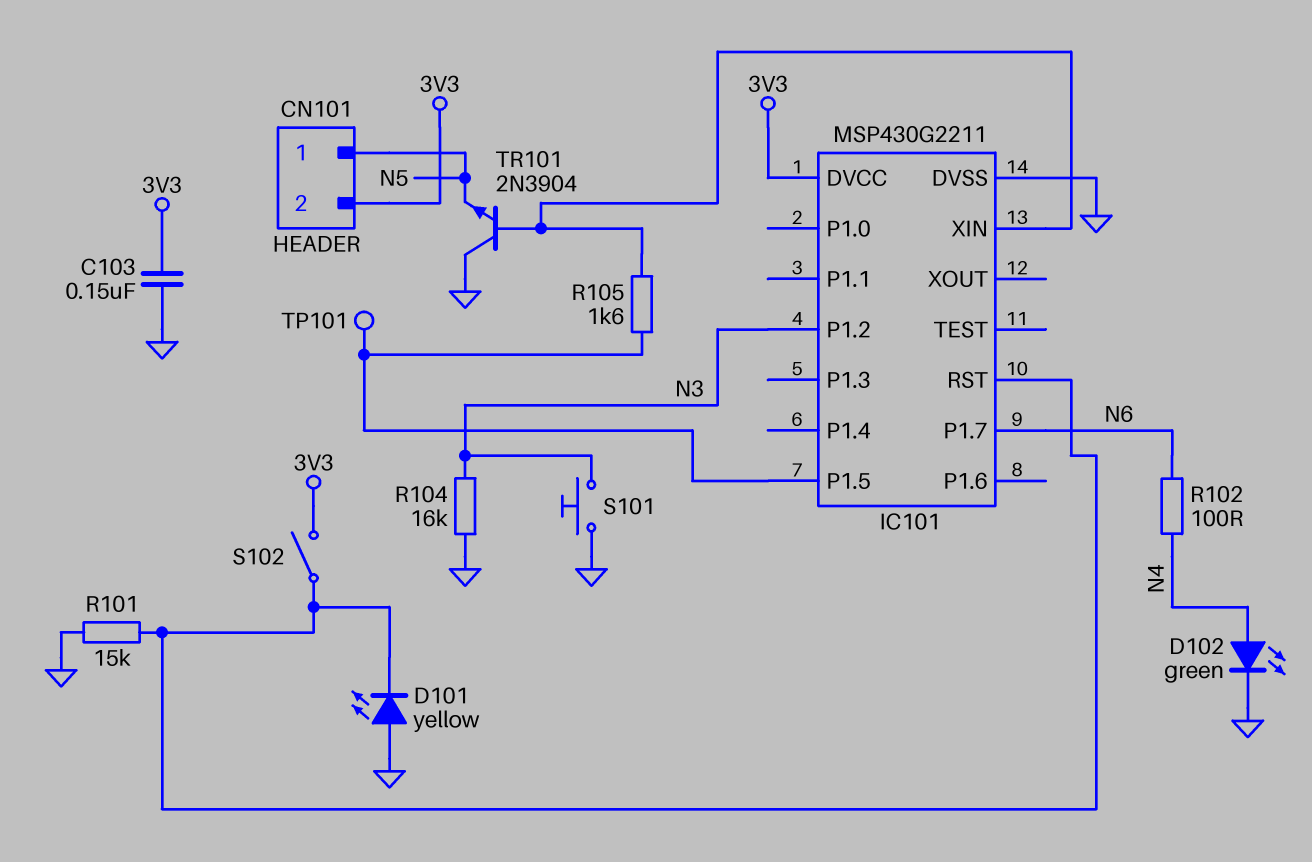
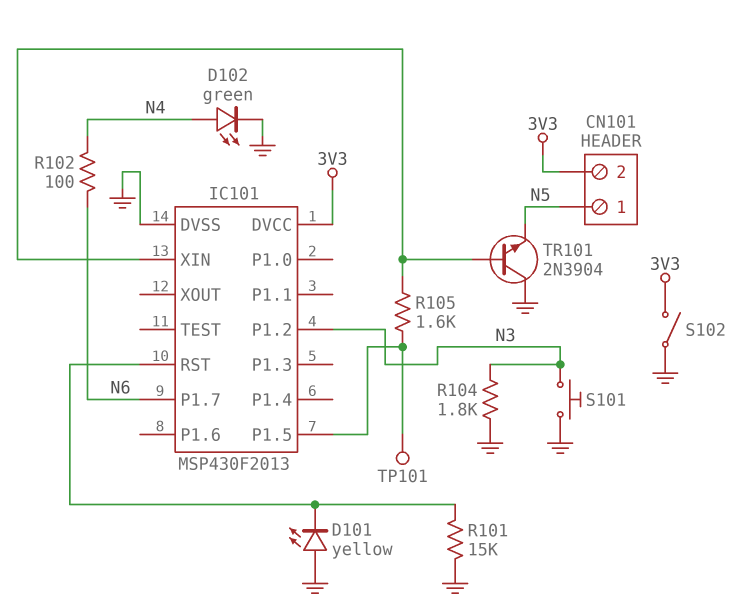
C103: 150nF (3V3, GND) -> none
IC101: MSP430G2211 -> MSP430F2013
R104: 16k (GND, N3) -> 1.8k (GND, N3)
S102: switch (3V3, IC101/RST) -> switch (3V3, GND)

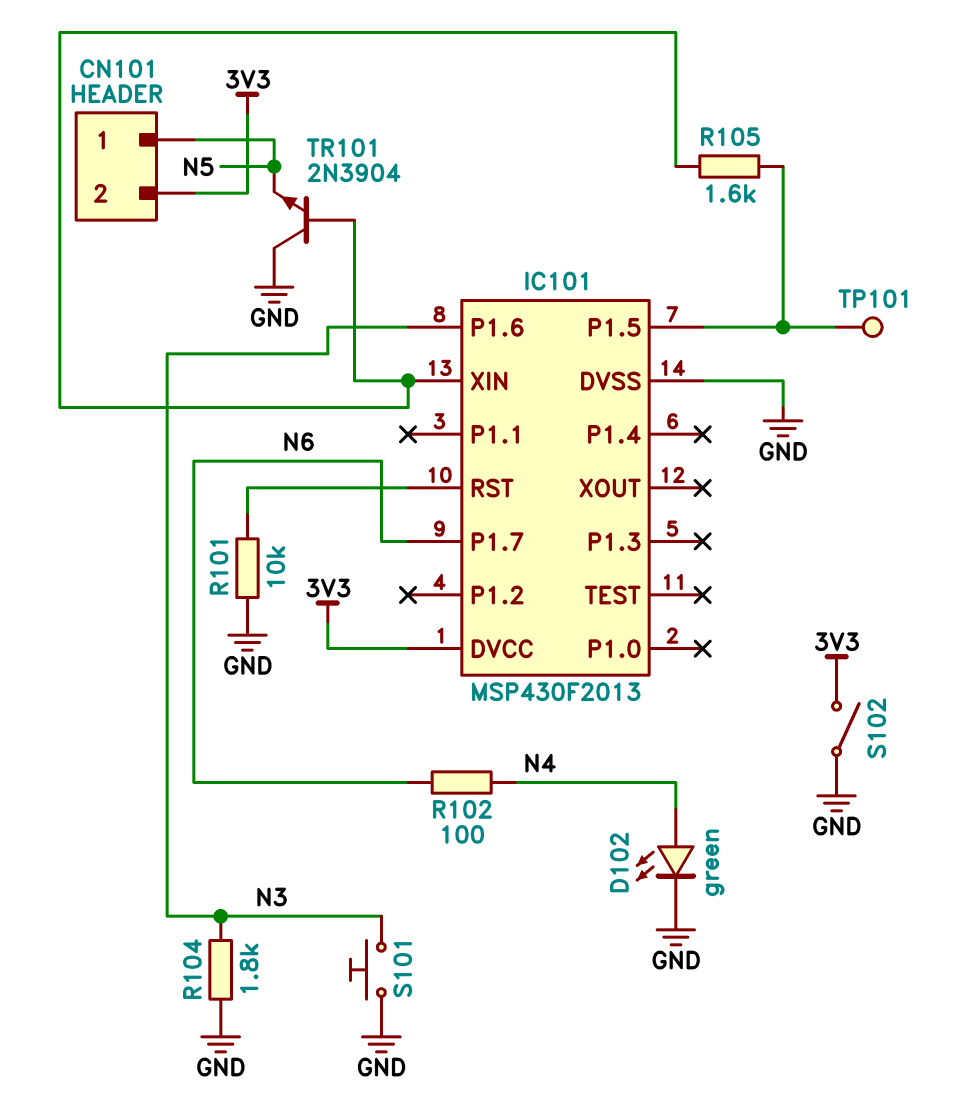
D101: LED yellow (A GND, K IC101/RST) -> none
IC101 pin P1.2: N3 -> none
IC101 pin P1.6: none -> N3
R101: 15k (GND, IC101/RST) -> 10k (GND, IC101/RST)

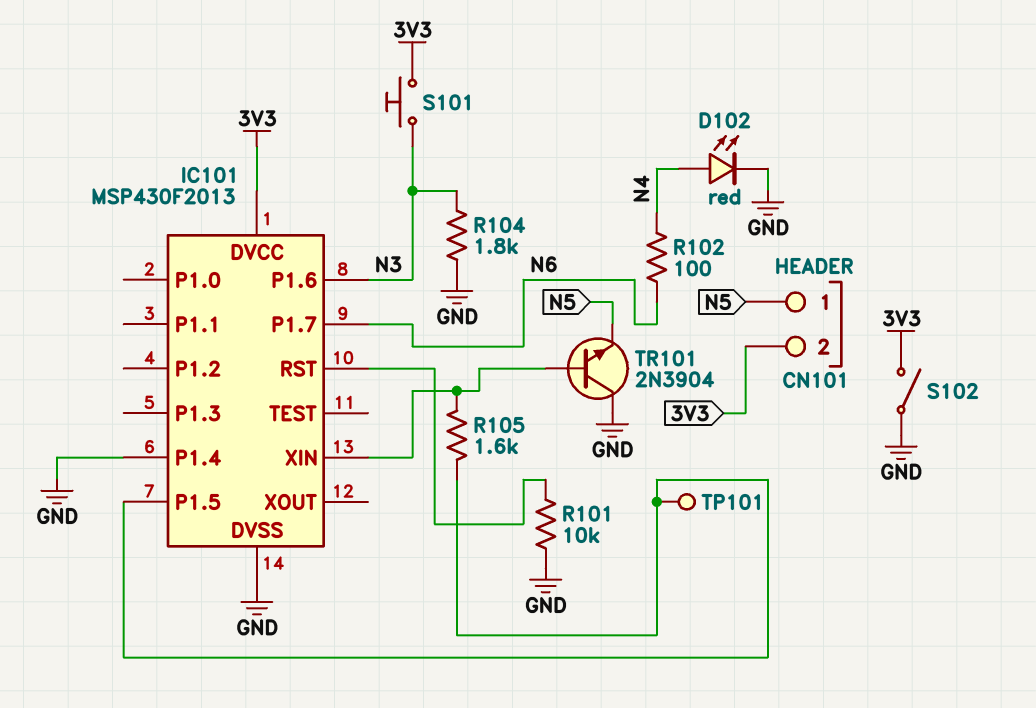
D102: LED green (A N4, K GND) -> LED red (A N4, K GND)
IC101 pin P1.4: none -> GND
S101: button (GND, N3) -> button (3V3, N3)

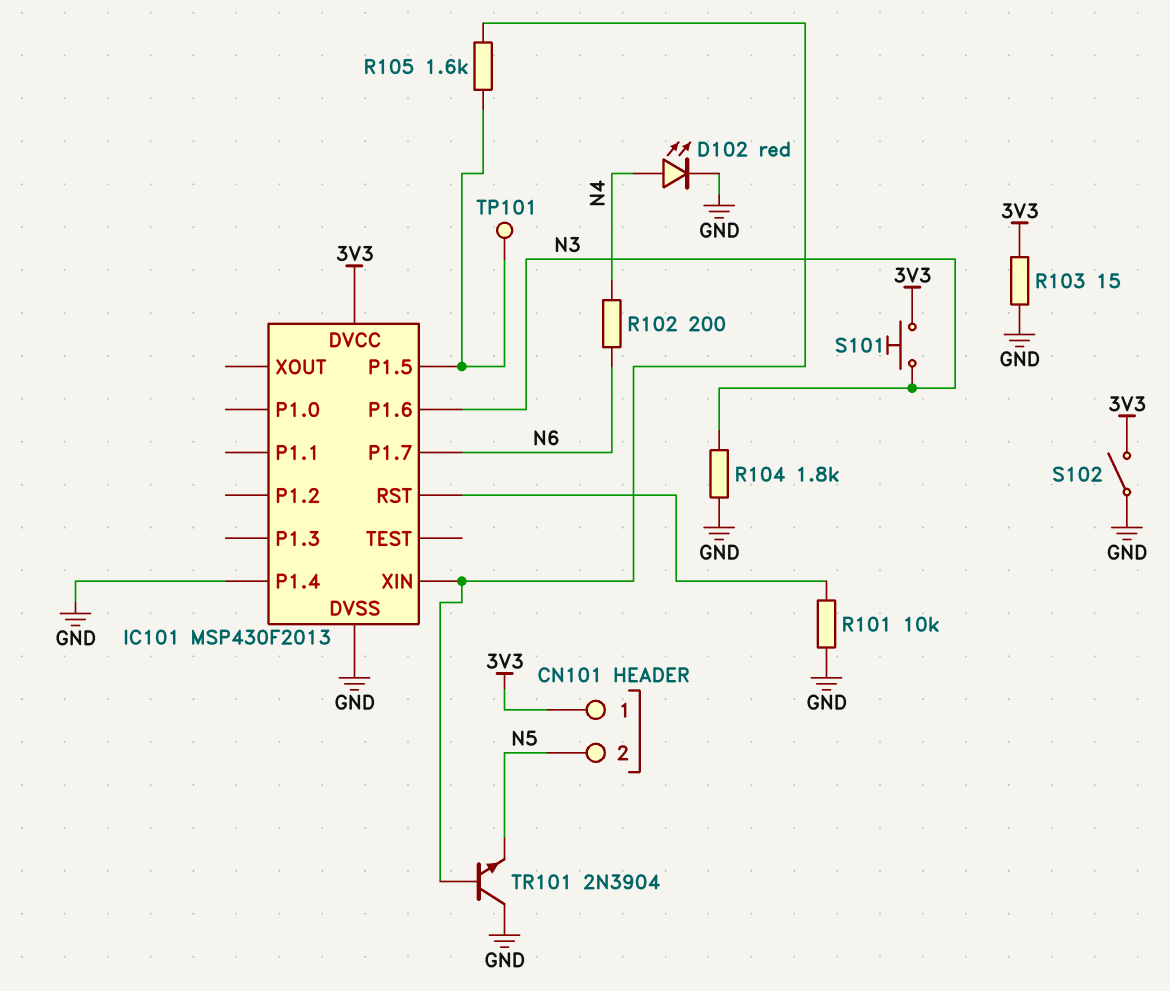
CN101 pin 1: N5 -> 3V3
CN101 pin 2: 3V3 -> N5
R102: 100 (N4, N6) -> 200 (N4, N6)
R103: none -> 15 (3V3, GND)

